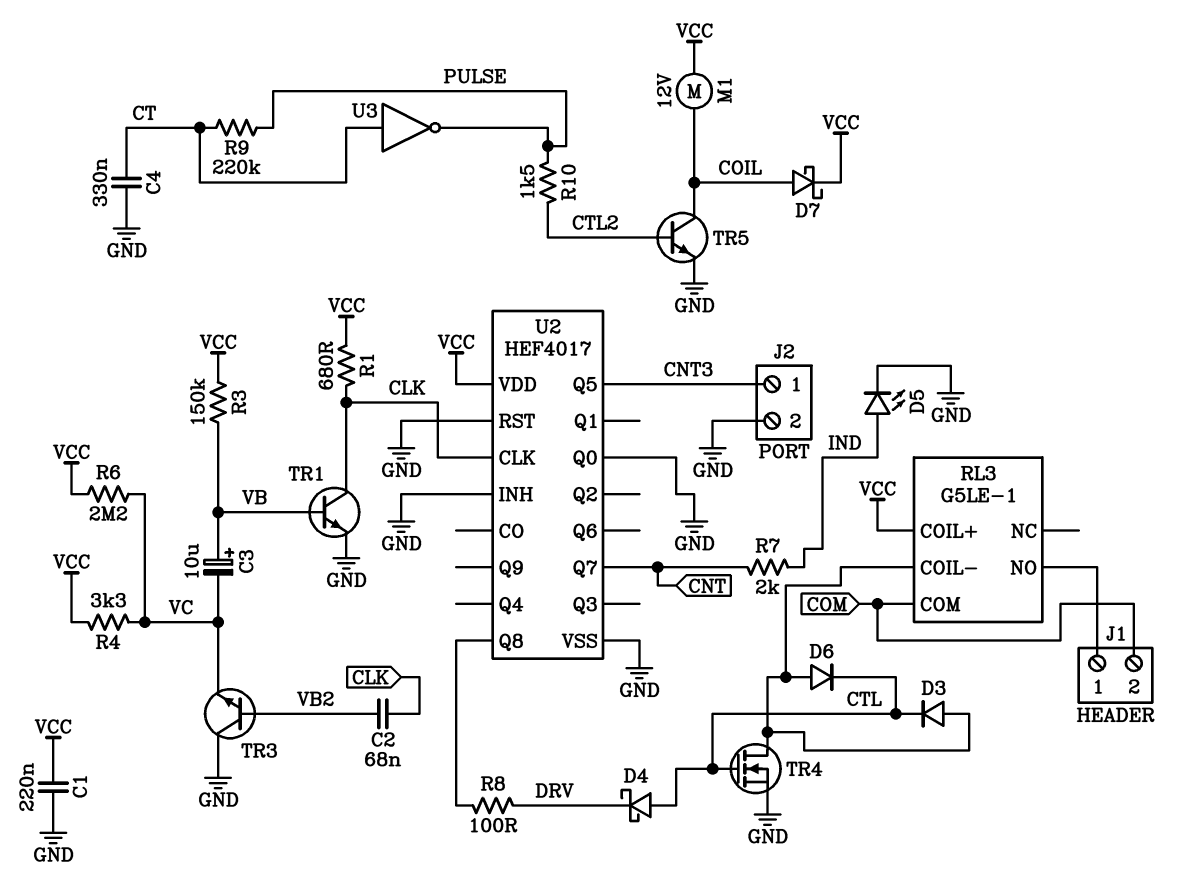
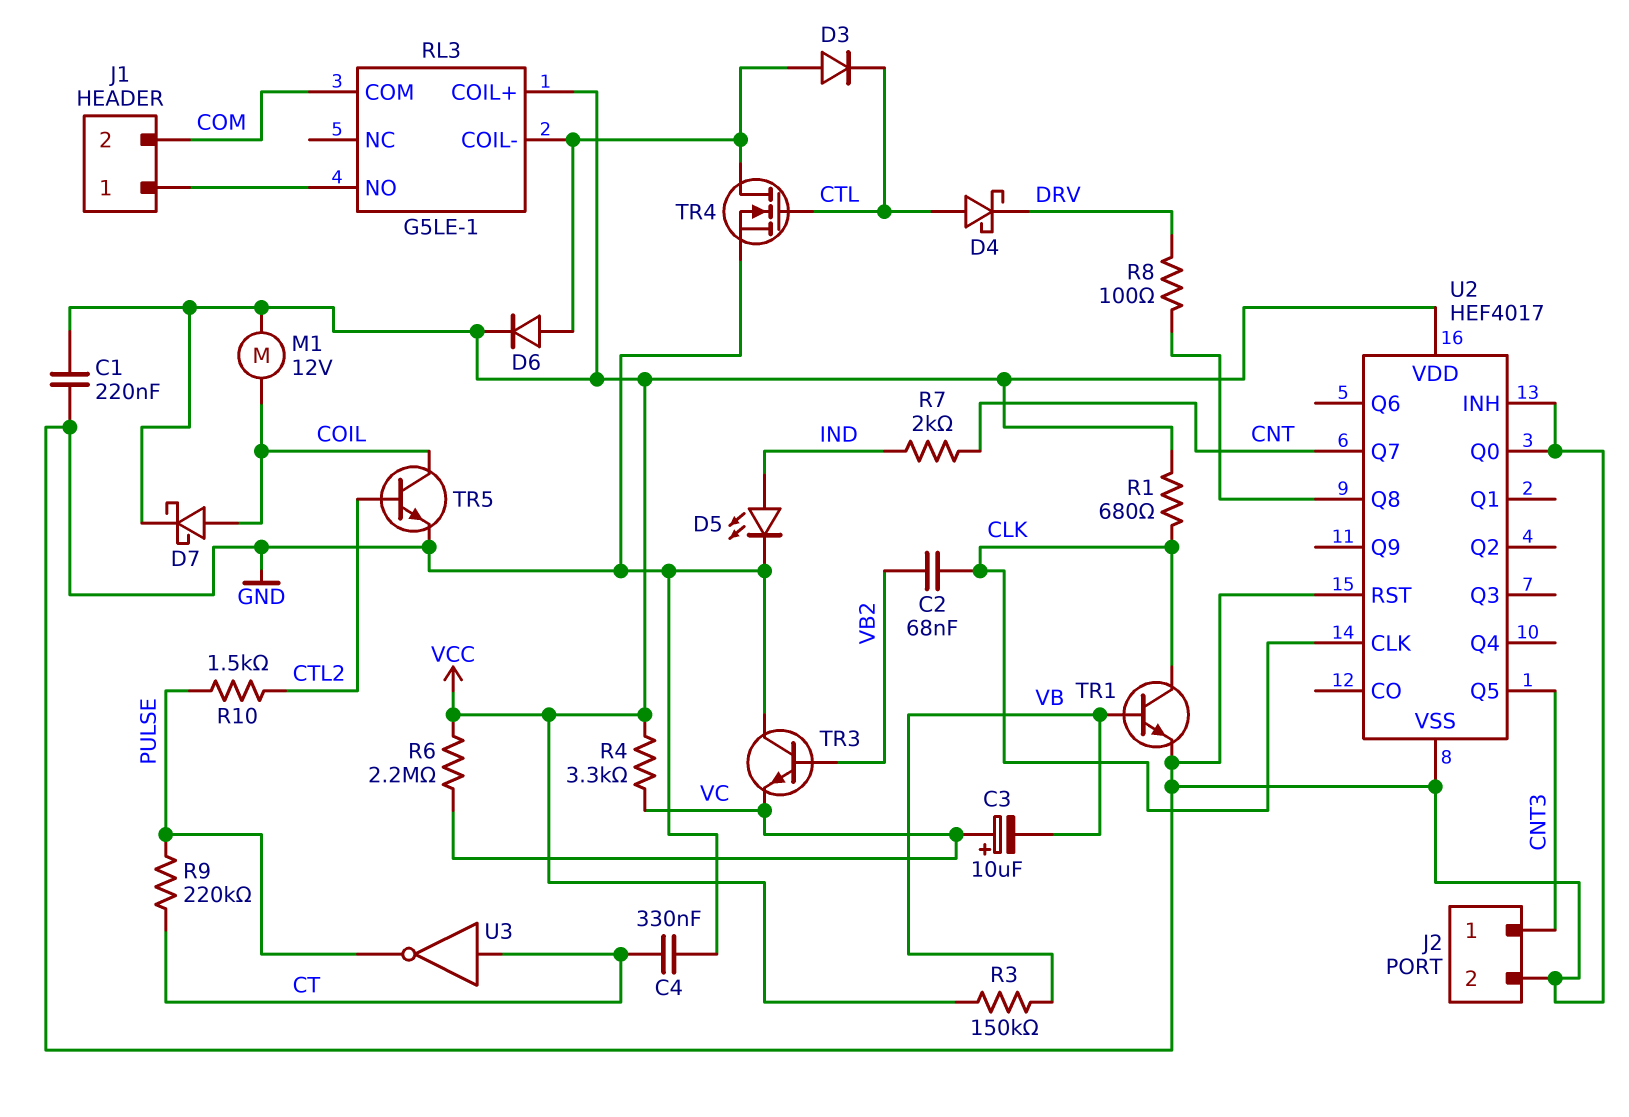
C3: 10uF (plus VB, minus VC) -> 10uF (plus VC, minus VB)
D6: diode (A RL3/COIL-, K CTL) -> diode (A RL3/COIL-, K VCC)

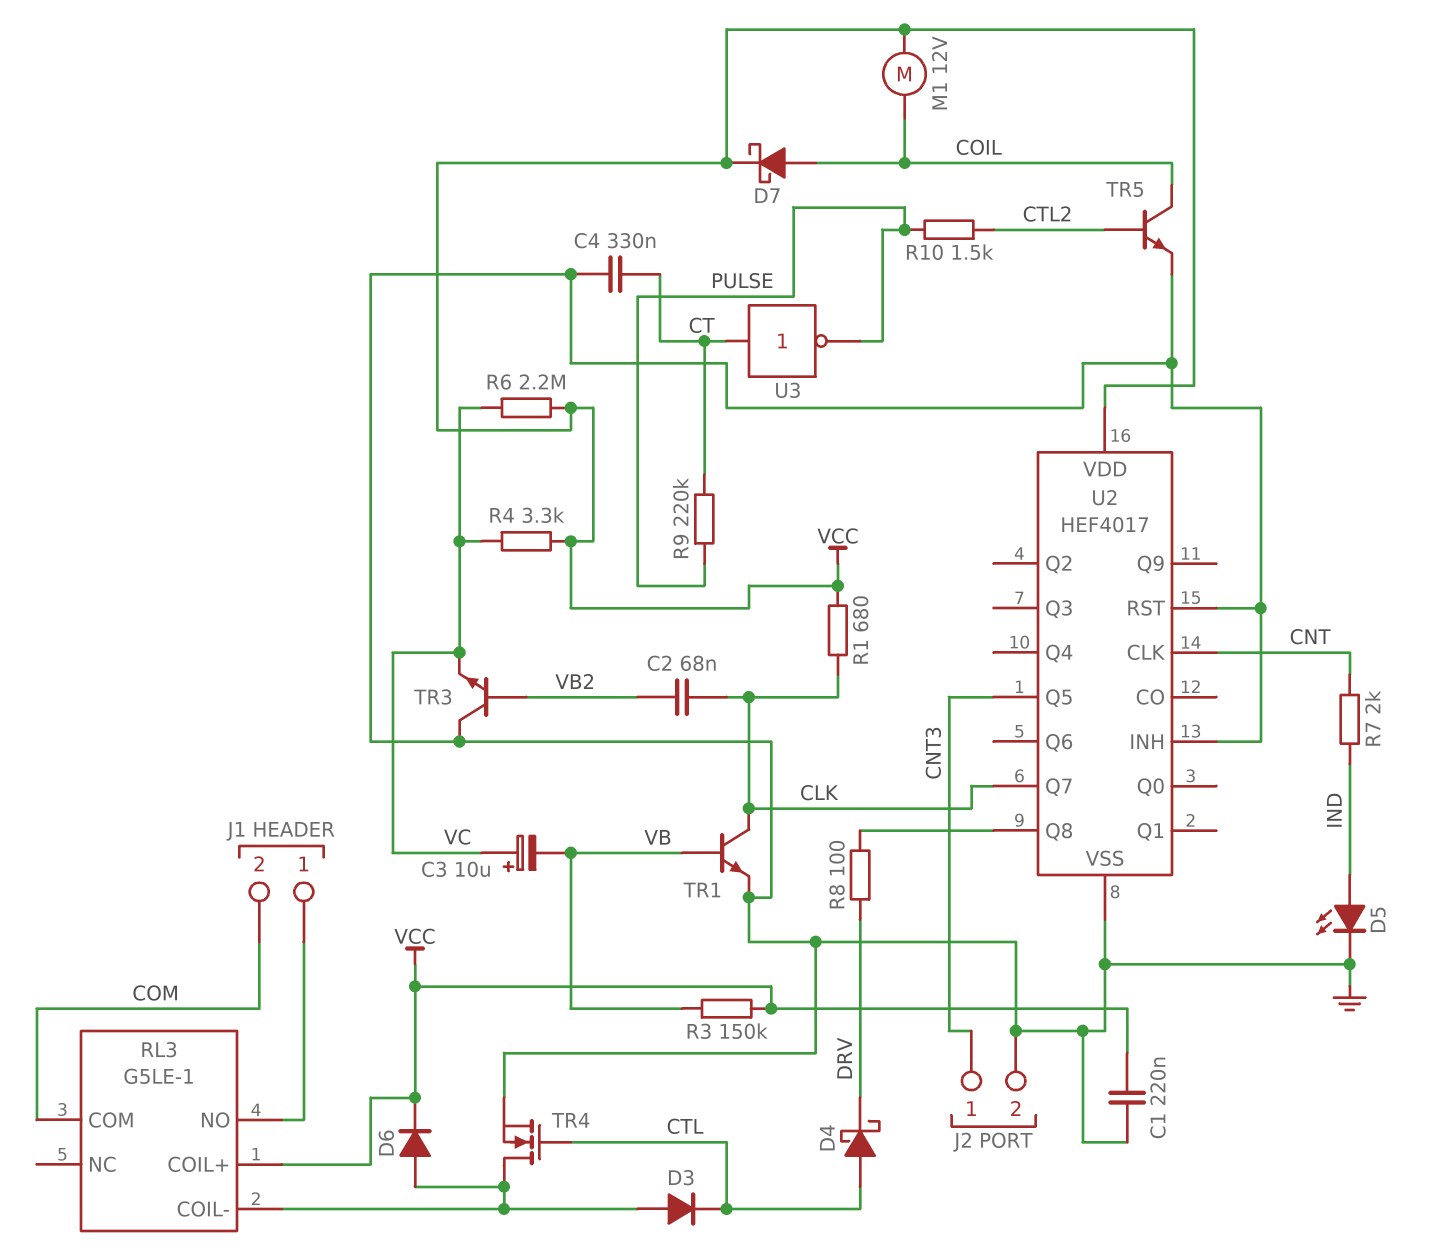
U2 pin CLK: CLK -> CNT
U2 pin Q0: GND -> none
U2 pin Q7: CNT -> CLK

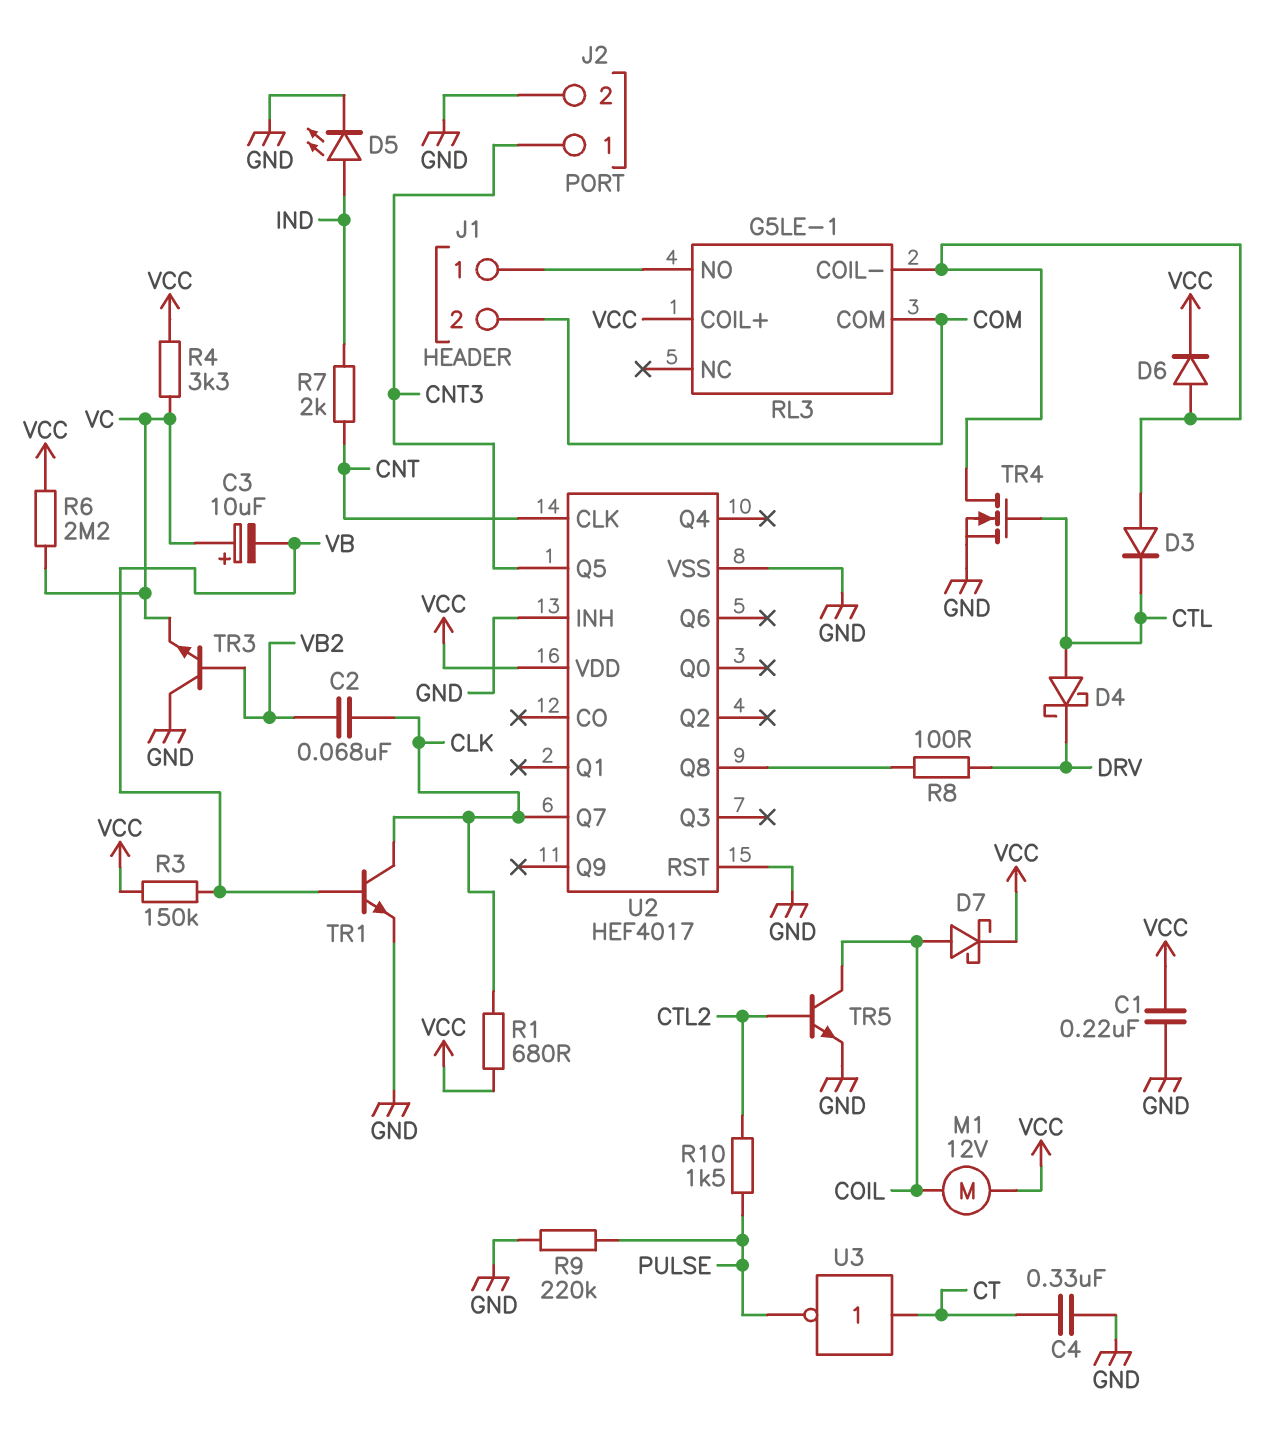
R9: 220k (CT, PULSE) -> 220k (GND, PULSE)

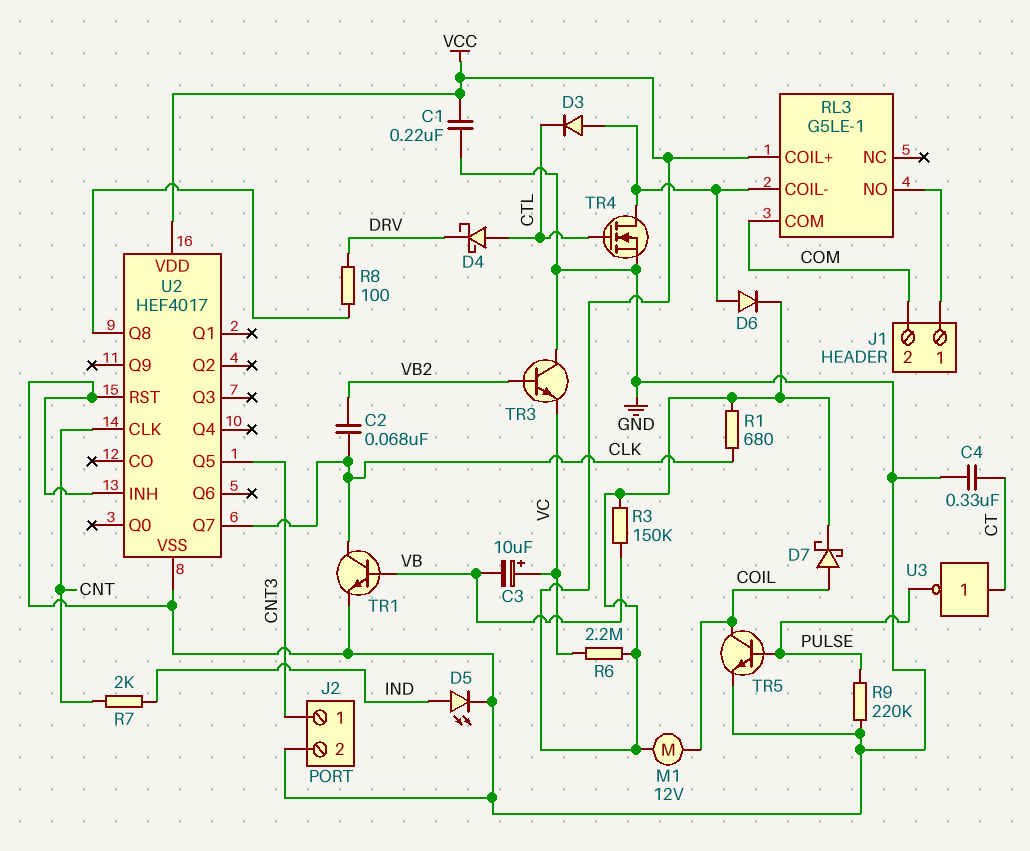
R4: 3.3k (VC, VCC) -> none
R10: 1.5k (CTL2, PULSE) -> none
TR5: NPN (B CTL2, C COIL, E GND) -> NPN (B PULSE, C COIL, E GND)

